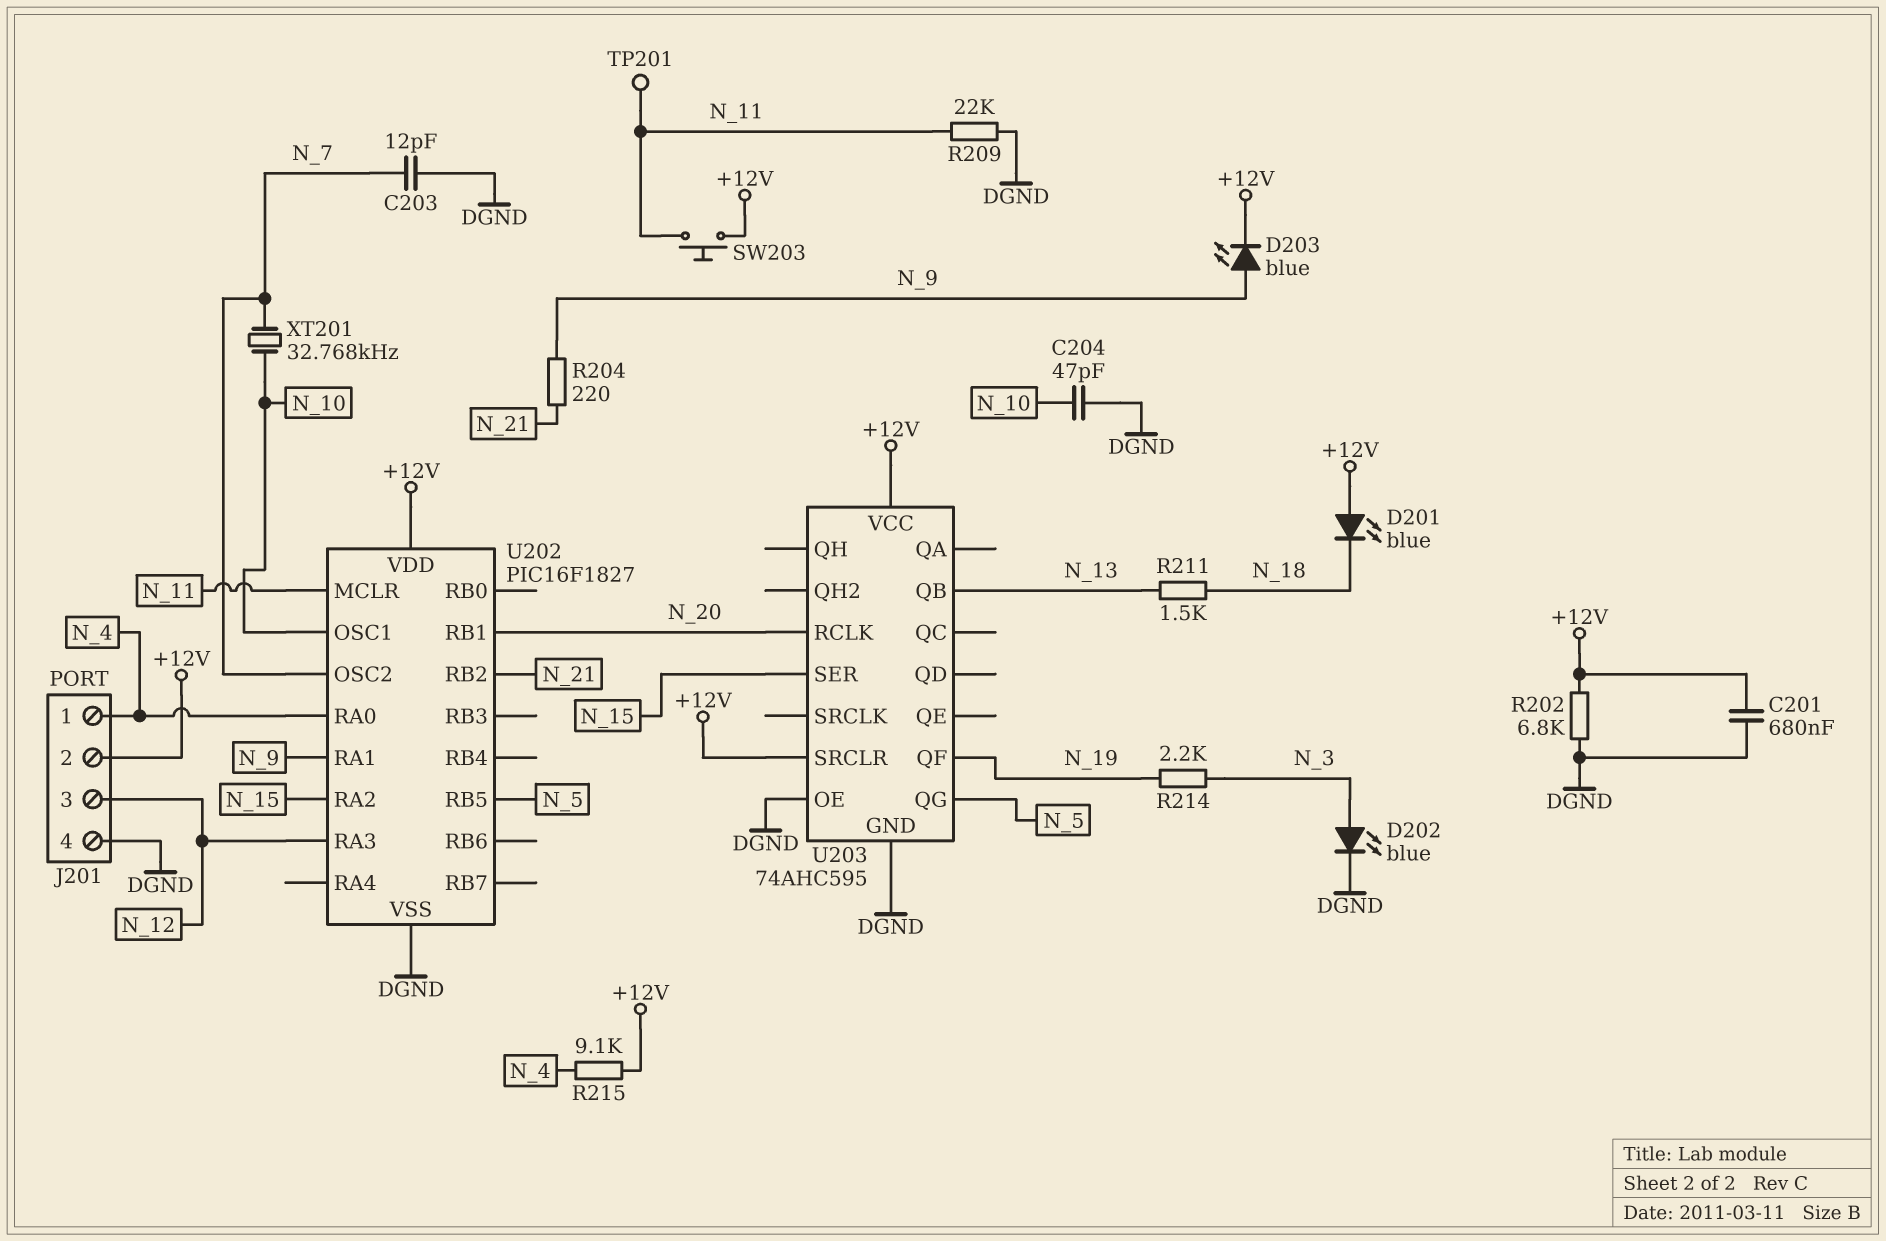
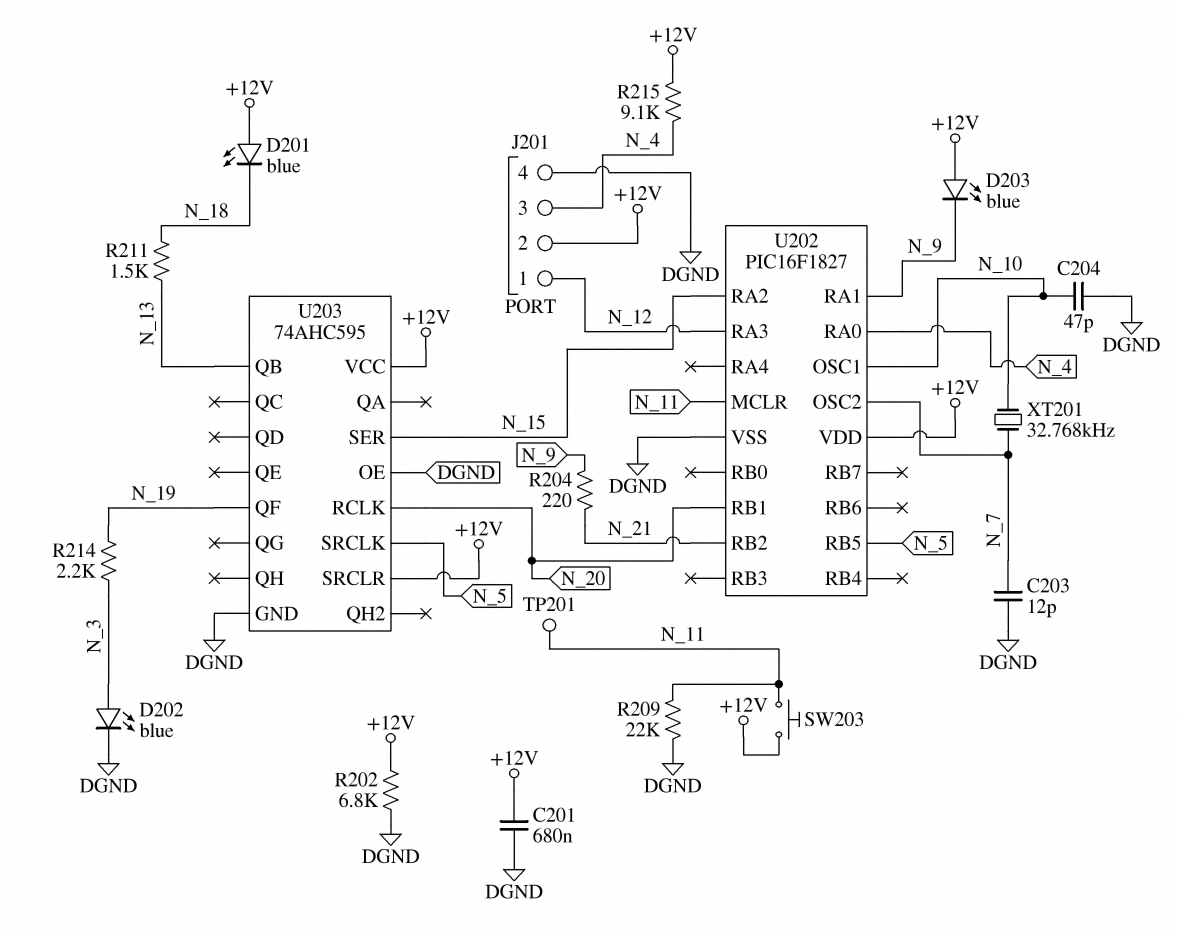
D203: LED blue (A N_9, K +12V) -> LED blue (A +12V, K N_9)
J201 pin 1: N_4 -> N_12
J201 pin 3: N_12 -> N_4
U203 pin QG: N_5 -> none
U203 pin SRCLK: none -> N_5

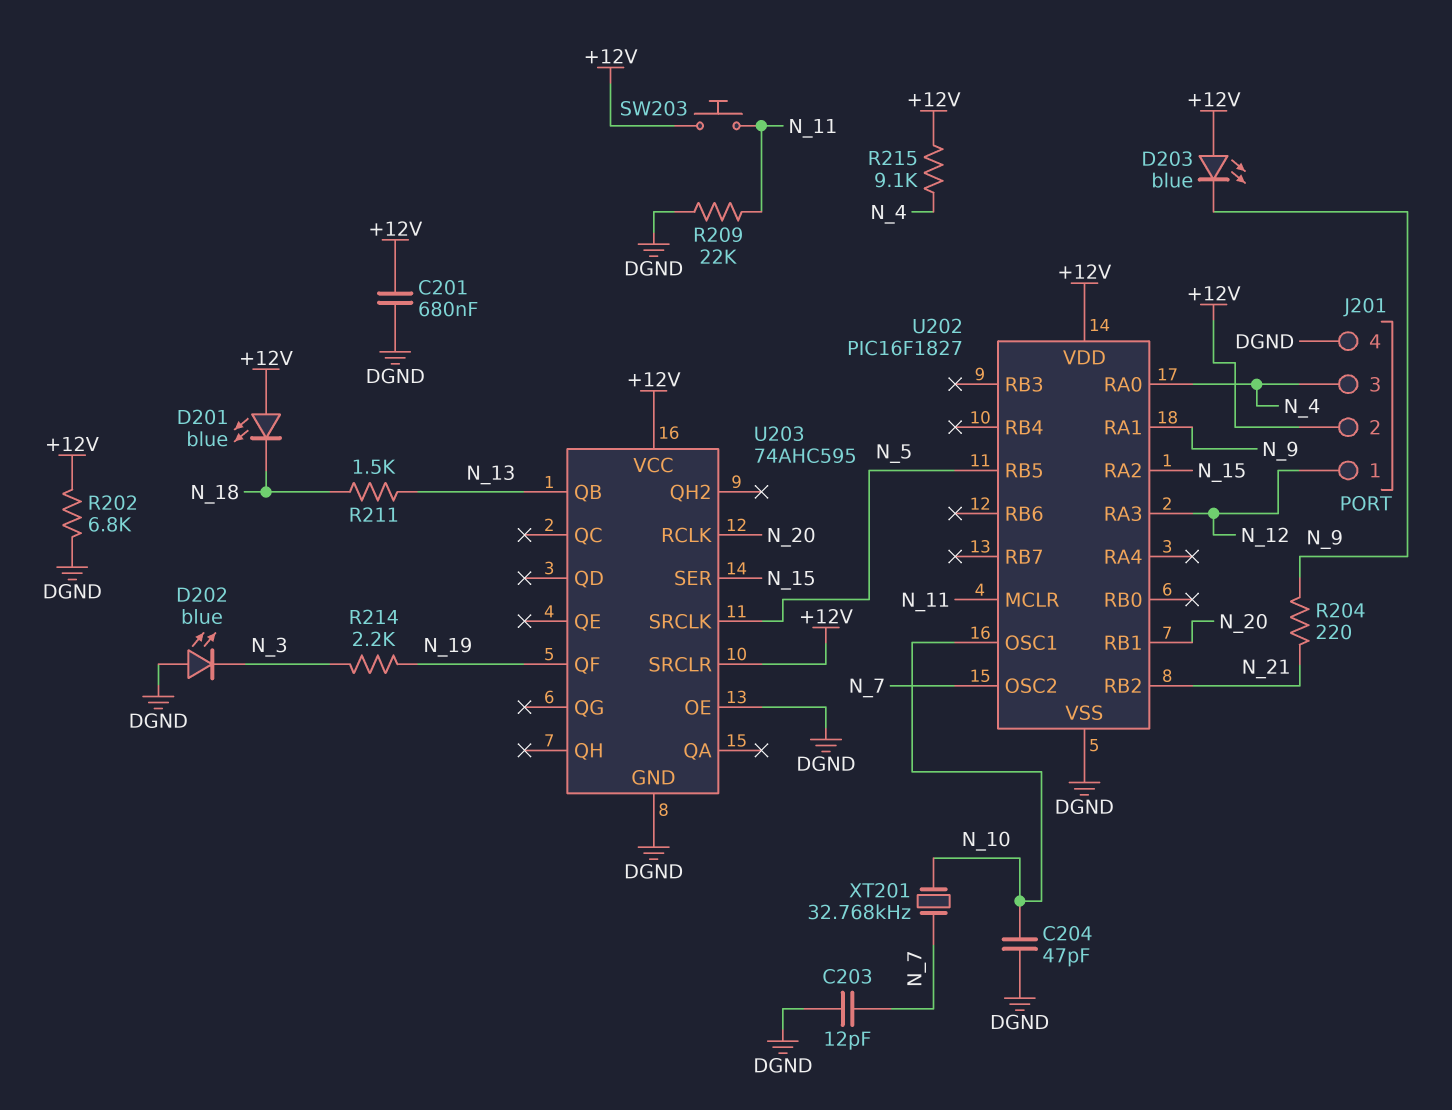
D202: LED blue (A N_3, K DGND) -> LED blue (A DGND, K N_3)
TP201: test point (N_11) -> none

